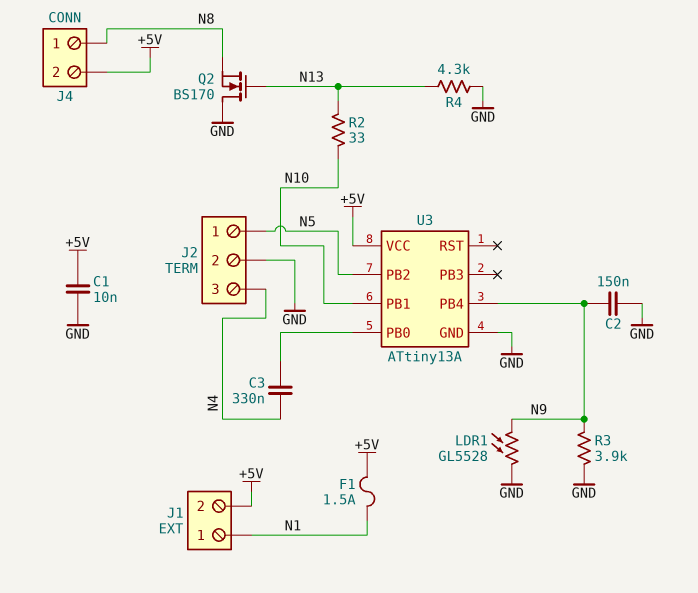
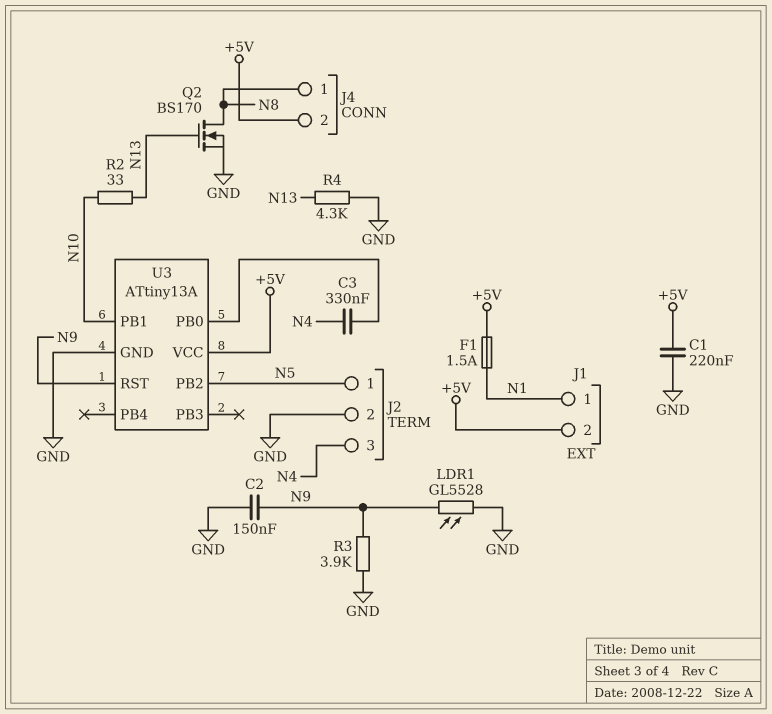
C1: 10nF (+5V, GND) -> 220nF (+5V, GND)
Q2: NMOS BS170 (G N13, D GND, S N8) -> NMOS BS170 (G N13, D N8, S GND)
U3 pin PB4: N9 -> none
U3 pin RST: none -> N9

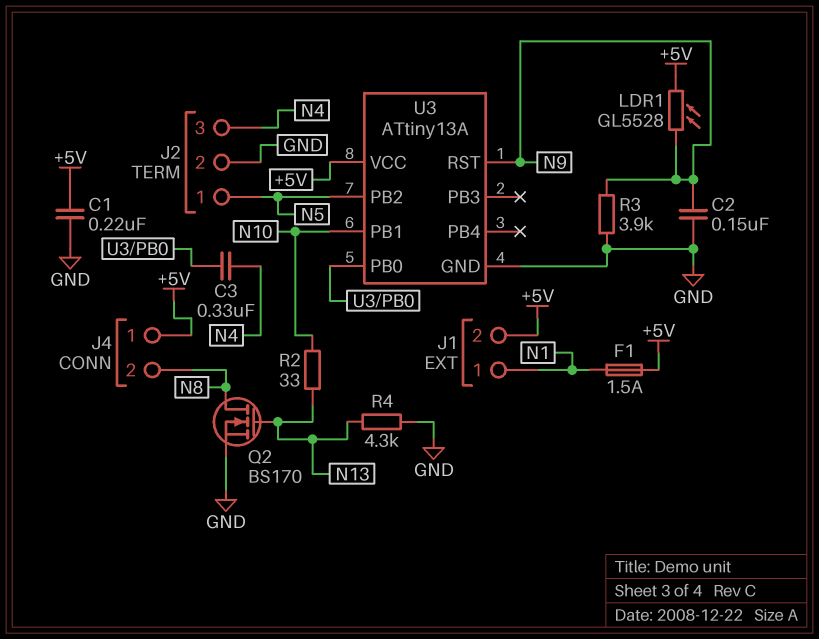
J4 pin 1: N8 -> +5V
J4 pin 2: +5V -> N8
LDR1: GL5528 (GND, N9) -> GL5528 (+5V, N9)

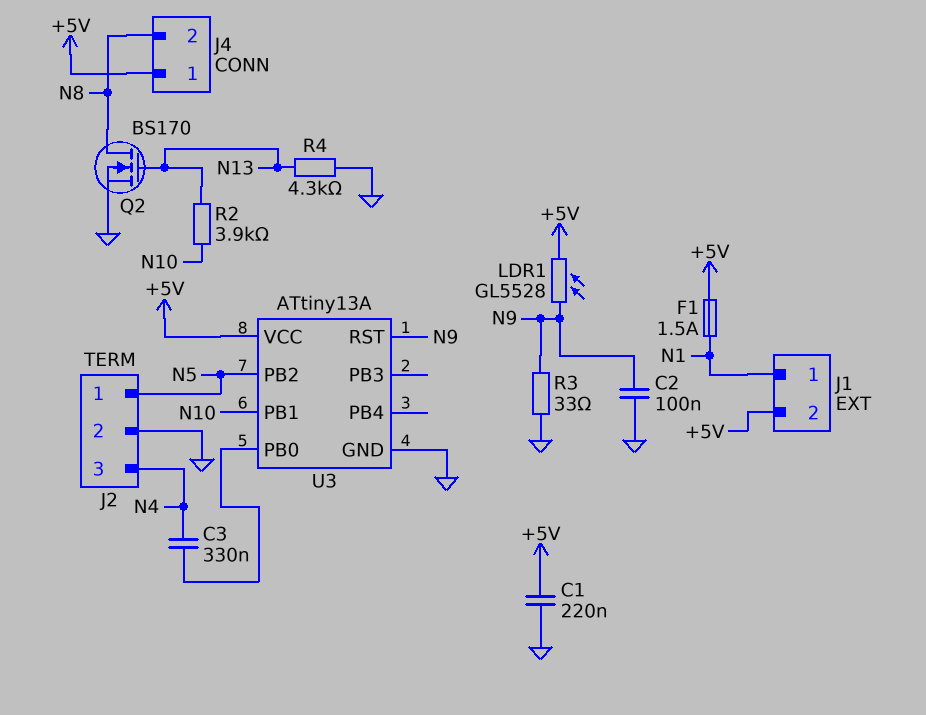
C2: 150nF (GND, N9) -> 100nF (GND, N9)
R2: 33 (N10, N13) -> 3.9k (N10, N13)
R3: 3.9k (GND, N9) -> 33 (GND, N9)

